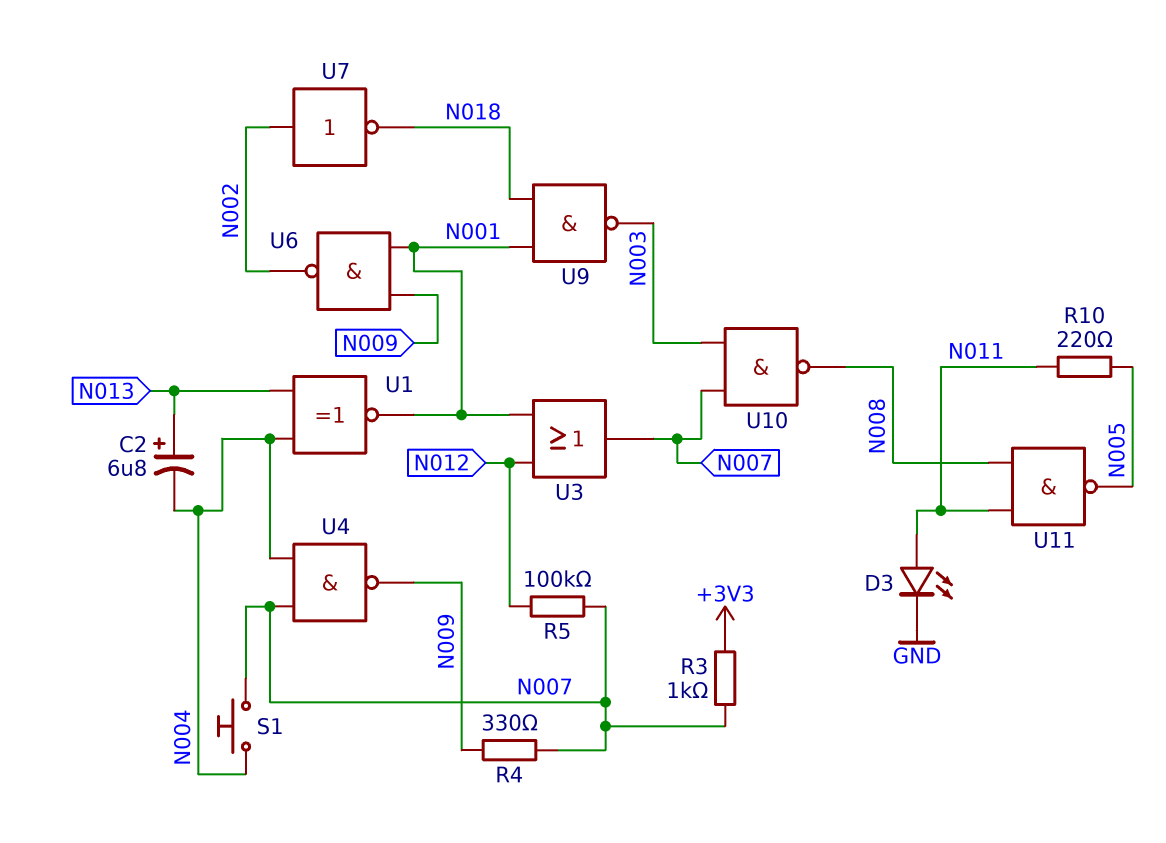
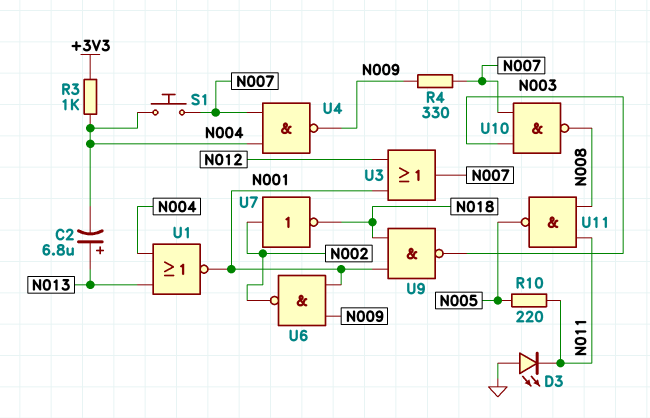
D3: LED (A N011, K GND) -> LED (A GND, K N011)
R3: 1k (+3V3, N007) -> 1k (+3V3, N004)
R5: 100k (N007, N012) -> none
U1: XNOR (in N004, in N013, out N001) -> NOR (in N004, in N013, out N001)

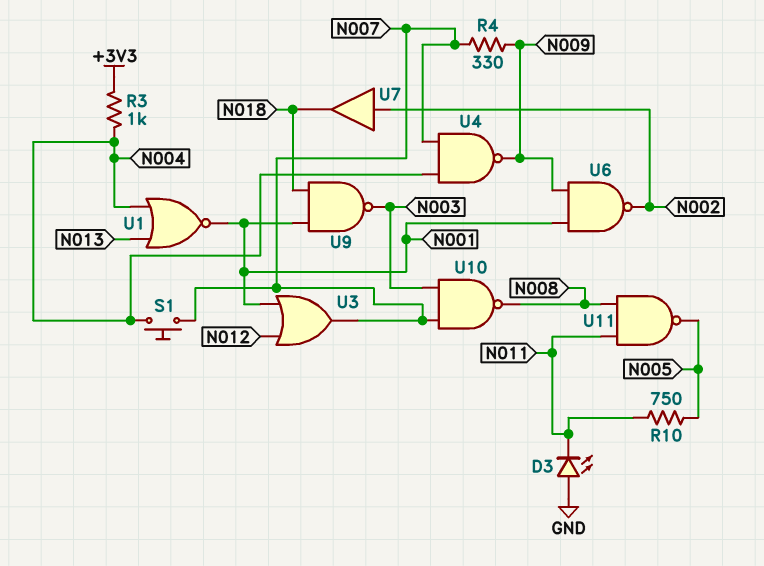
C2: 6.8uF (plus N013, minus N004) -> none
R10: 220 (N005, N011) -> 750 (N005, N011)
U7: NOT (in N002, out N018) -> buffer (in N002, out N018)

